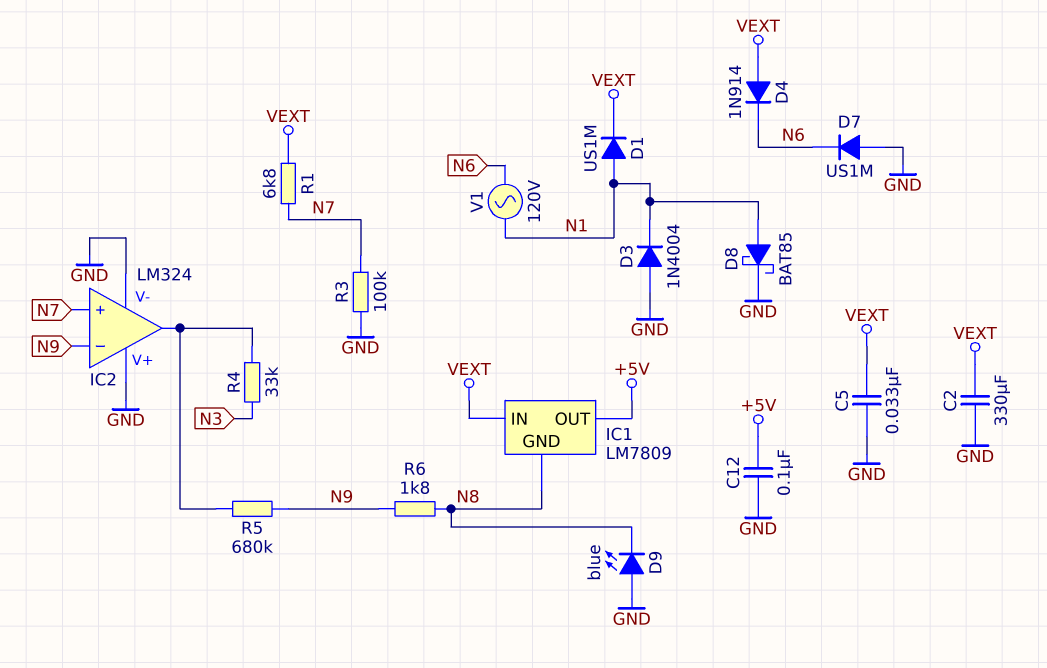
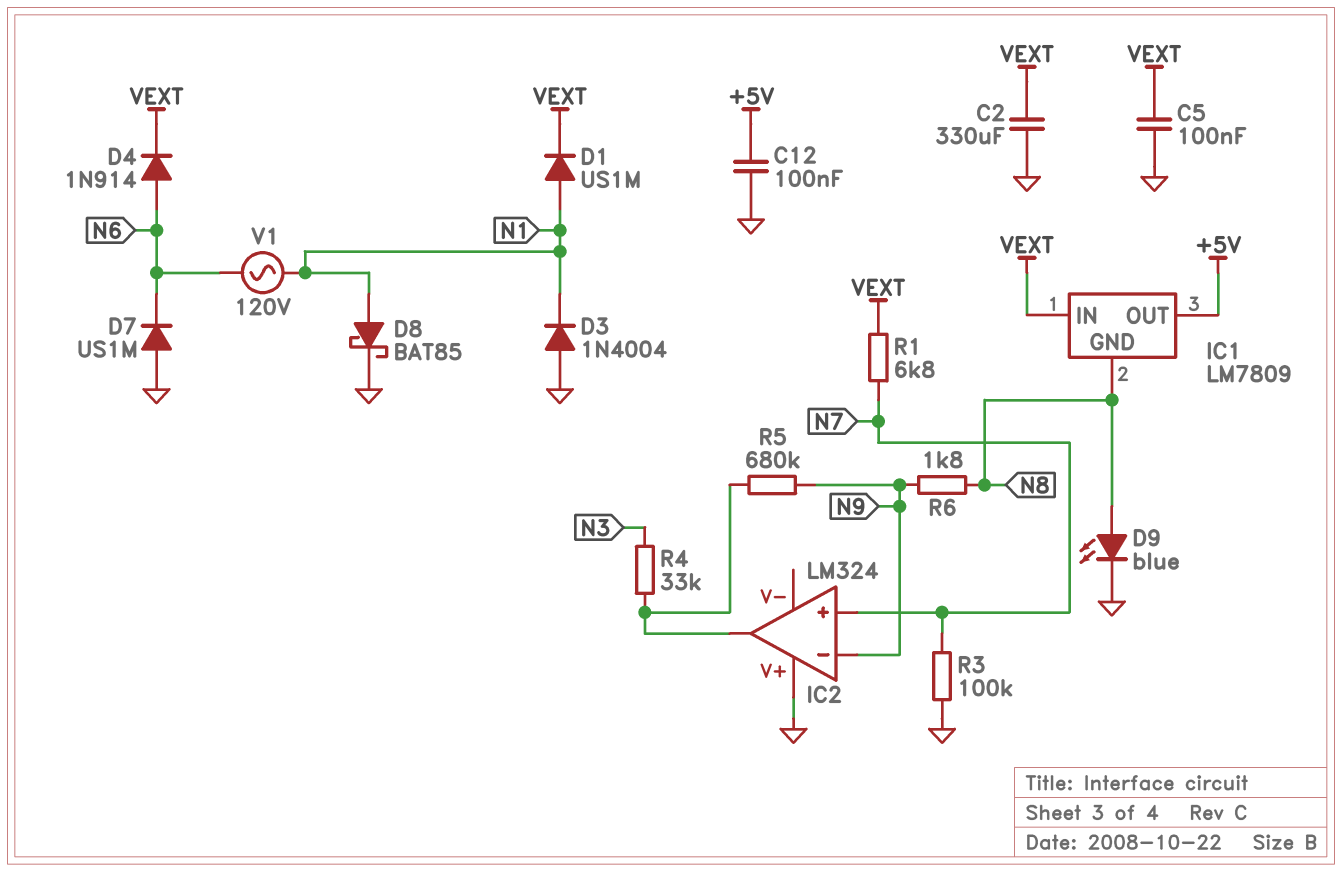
C5: 33nF (GND, VEXT) -> 100nF (GND, VEXT)
D4: diode 1N914 (A VEXT, K N6) -> diode 1N914 (A N6, K VEXT)
D9: LED blue (A GND, K N8) -> LED blue (A N8, K GND)
IC2 pin V-: GND -> none

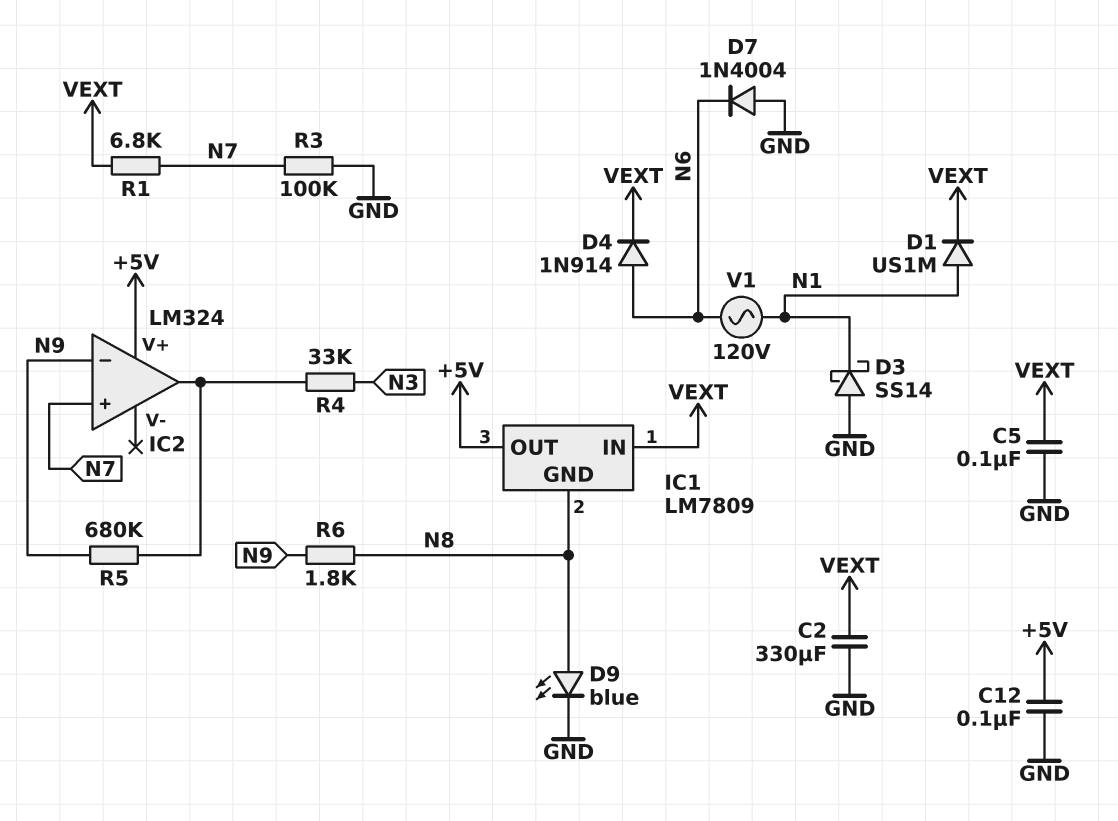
D3: diode 1N4004 (A GND, K N1) -> schottky SS14 (A GND, K N1)
D7: diode US1M (A GND, K N6) -> diode 1N4004 (A GND, K N6)
D8: schottky BAT85 (A N1, K GND) -> none
IC2 pin V+: GND -> +5V

